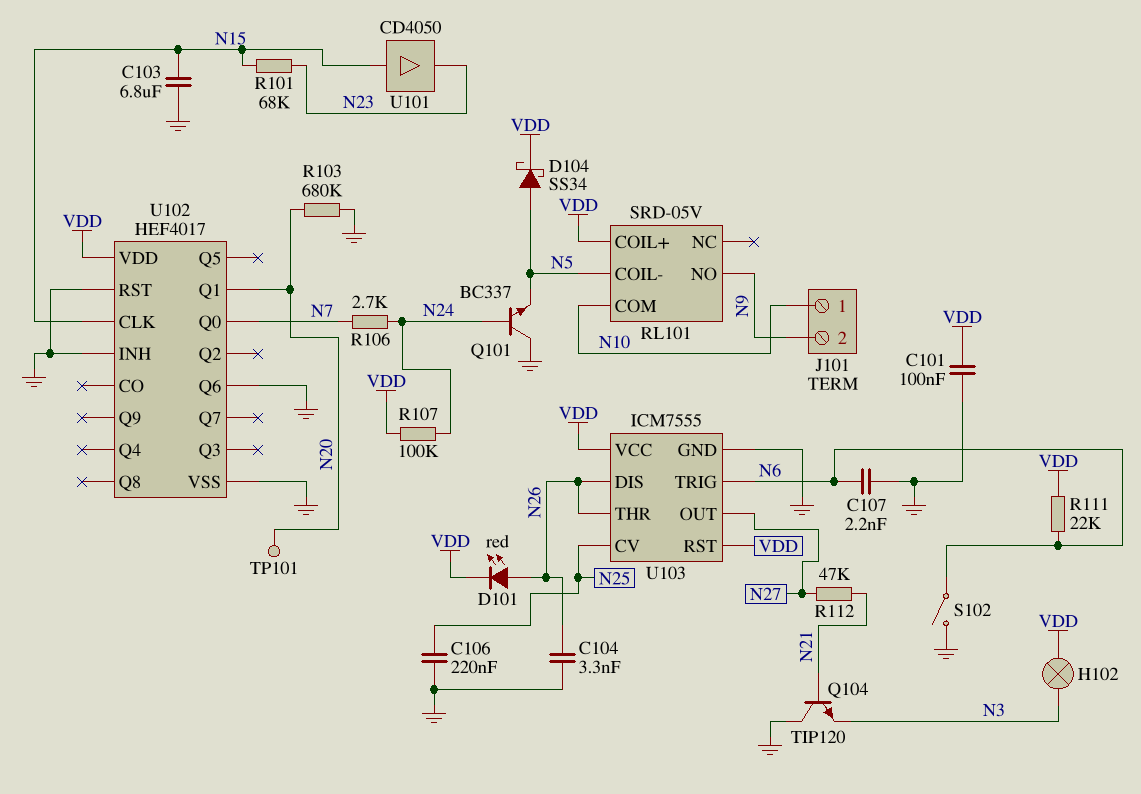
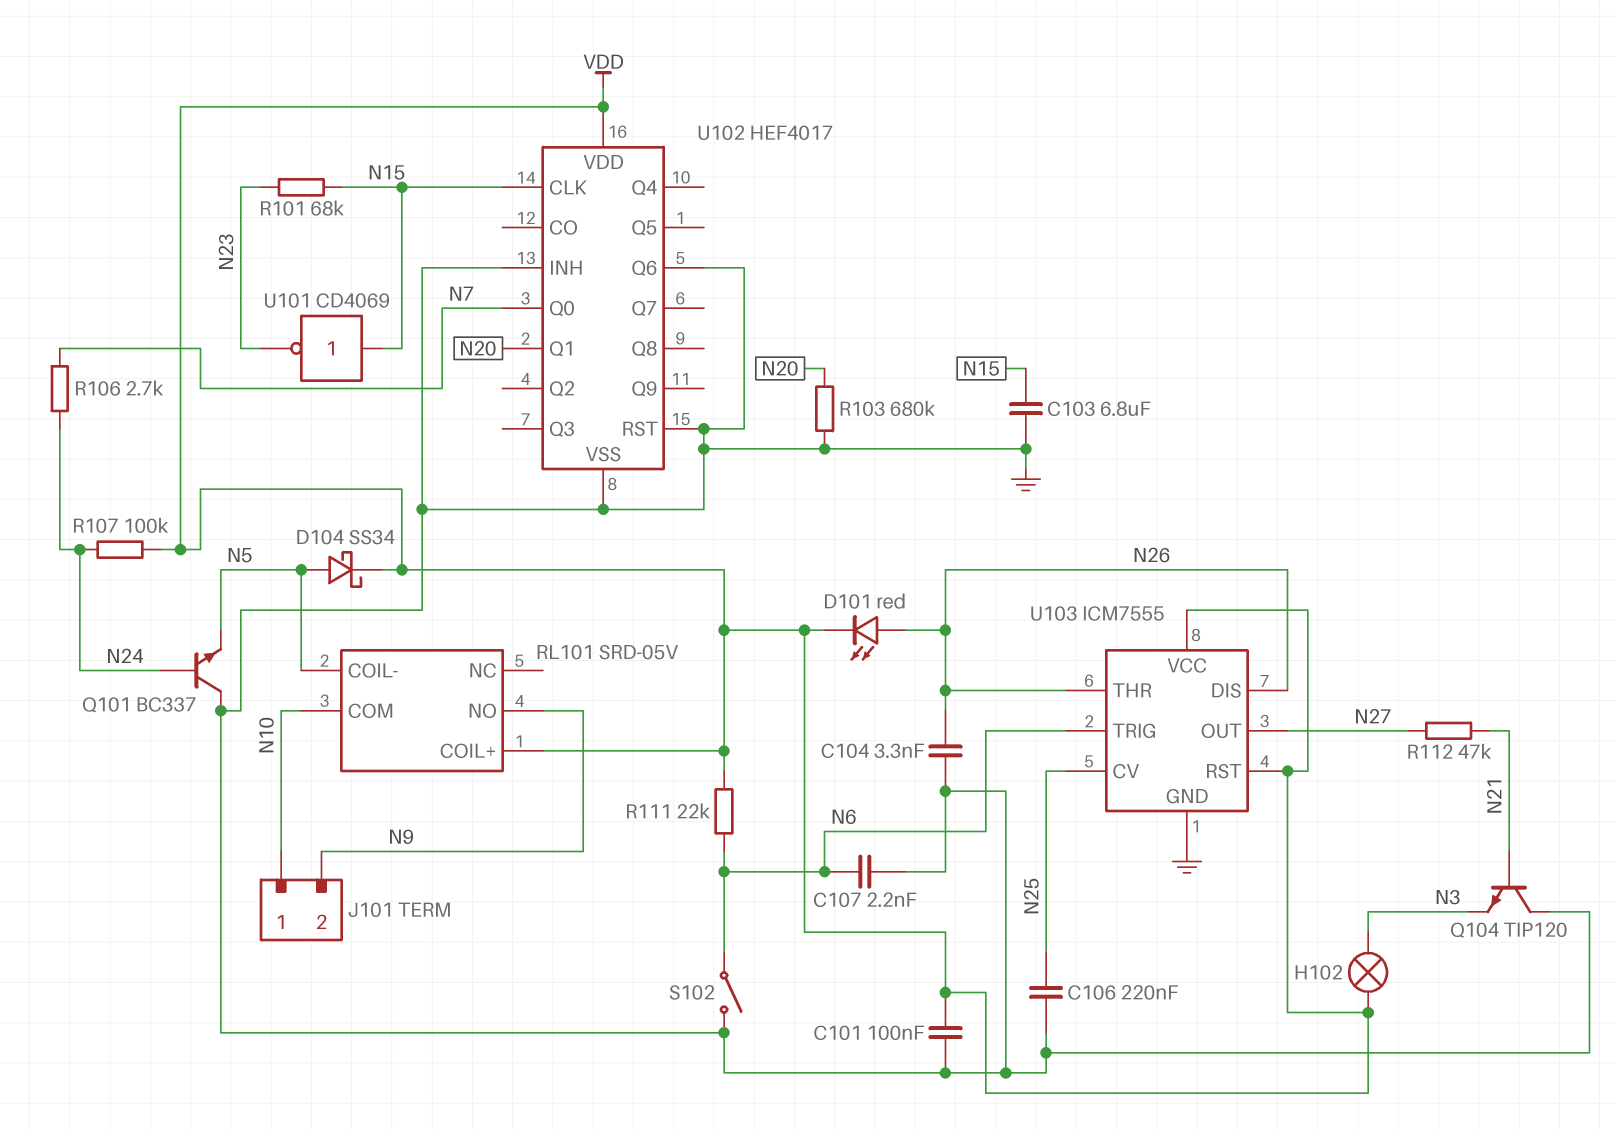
TP101: test point (N20) -> none
U101: buffer CD4050 (in N15, out N23) -> NOT CD4069 (in N15, out N23)

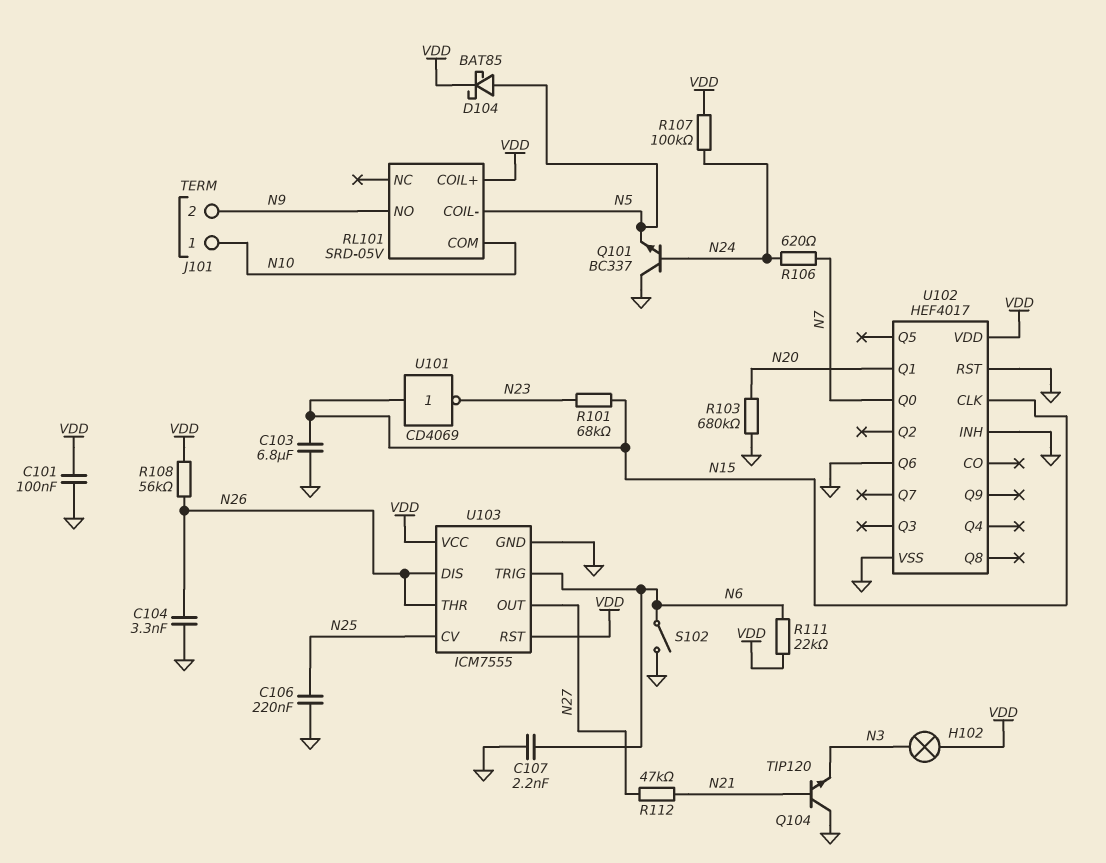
D101: LED red (A N26, K VDD) -> none
D104: schottky SS34 (A N5, K VDD) -> schottky BAT85 (A N5, K VDD)
R106: 2.7k (N7, N24) -> 620 (N7, N24)
R108: none -> 56k (N26, VDD)

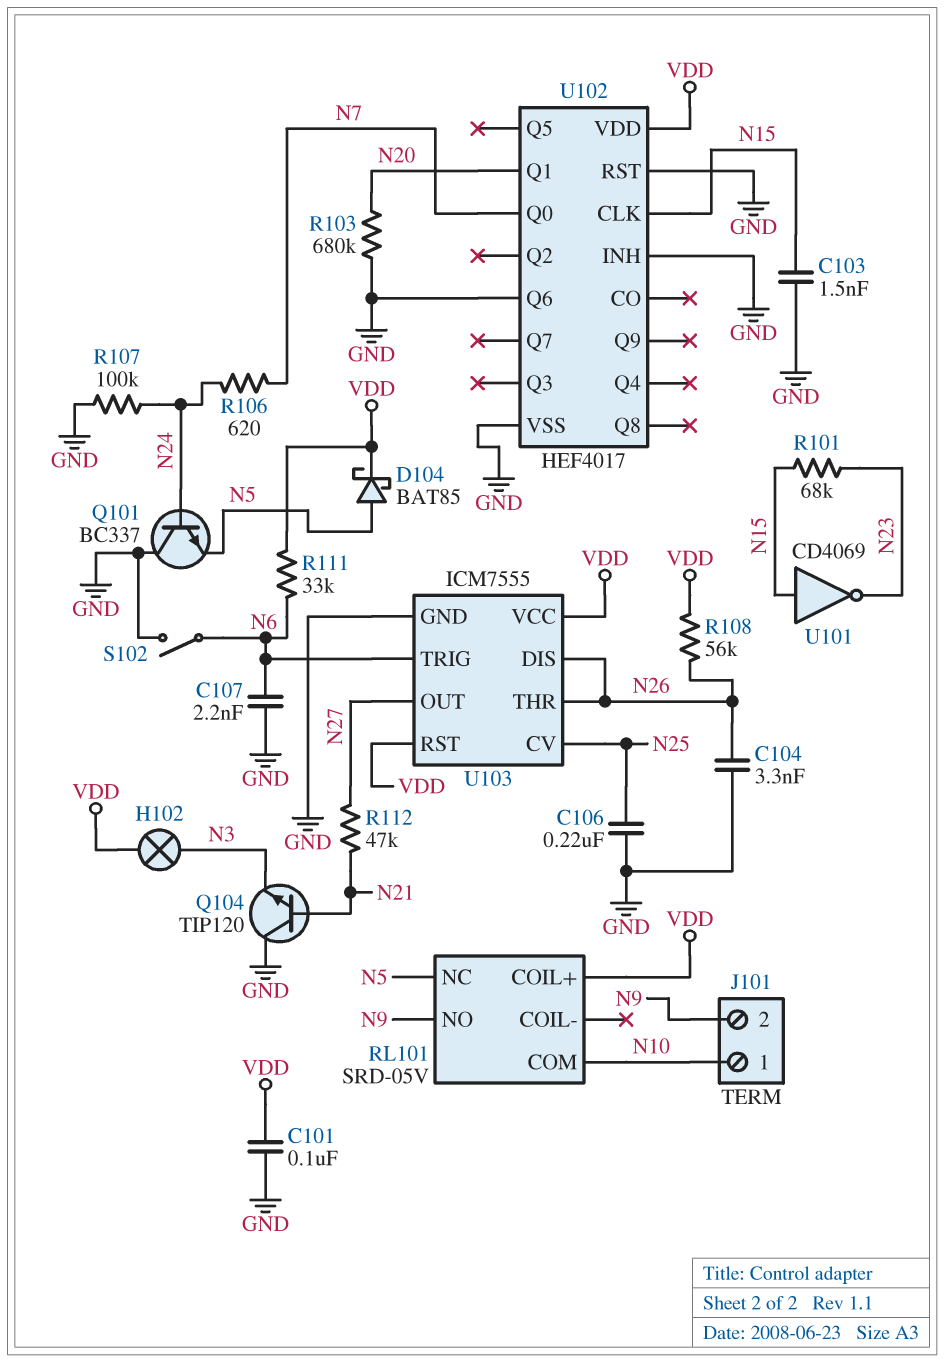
C103: 6.8uF (GND, N15) -> 1.5nF (GND, N15)
R107: 100k (N24, VDD) -> 100k (GND, N24)
R111: 22k (N6, VDD) -> 33k (N6, VDD)
RL101 pin COIL-: N5 -> none
RL101 pin NC: none -> N5

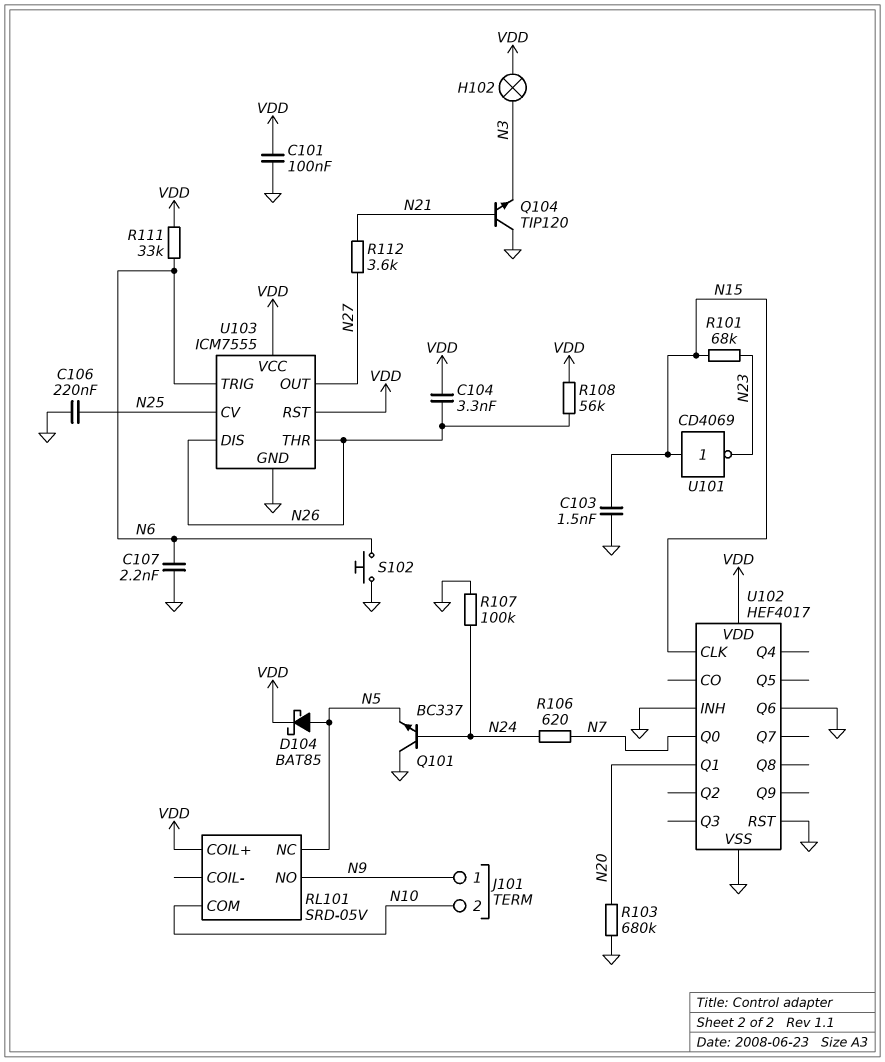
C104: 3.3nF (GND, N26) -> 3.3nF (N26, VDD)
J101 pin 1: N10 -> N9
J101 pin 2: N9 -> N10
R112: 47k (N21, N27) -> 3.6k (N21, N27)
S102: switch (GND, N6) -> button (GND, N6)

